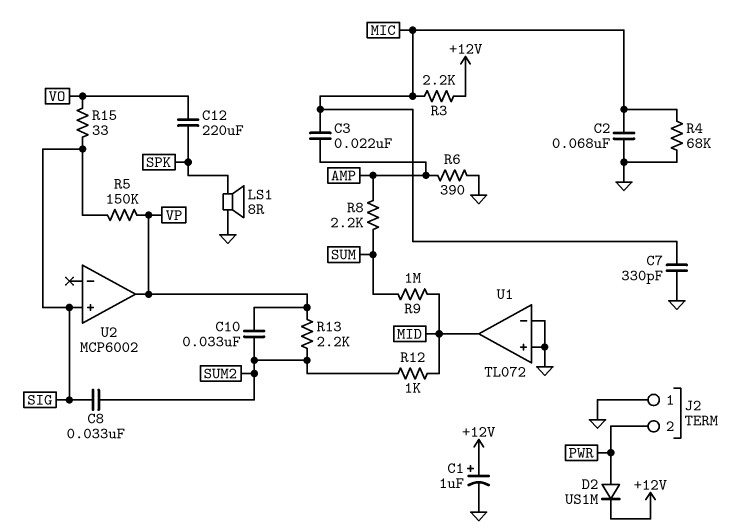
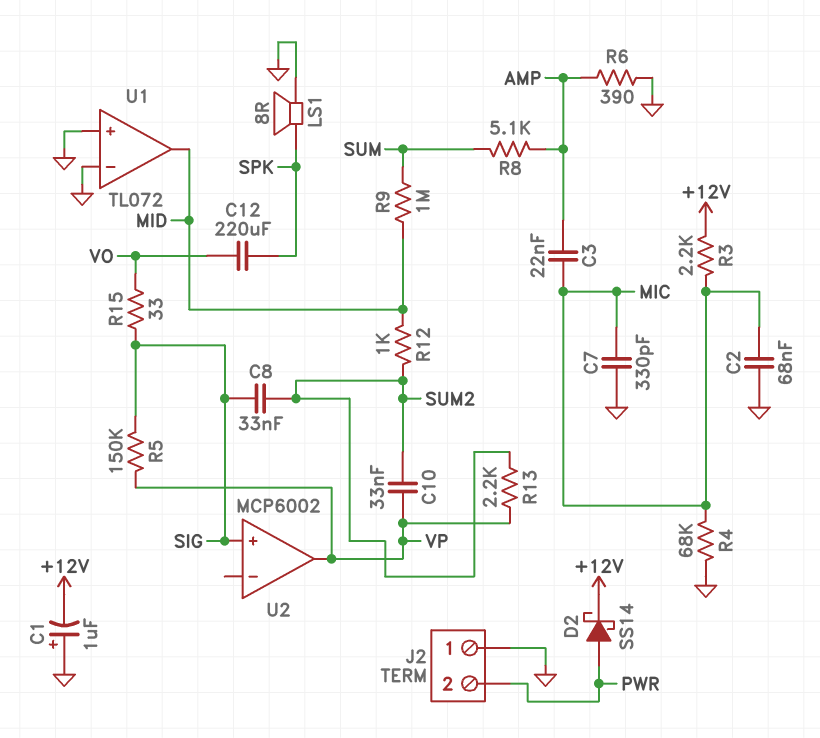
C1: 1uF (plus +12V, minus GND) -> 1uF (plus GND, minus +12V)
D2: diode US1M (A PWR, K +12V) -> schottky SS14 (A PWR, K +12V)
R8: 2.2k (AMP, SUM) -> 5.1k (AMP, SUM)

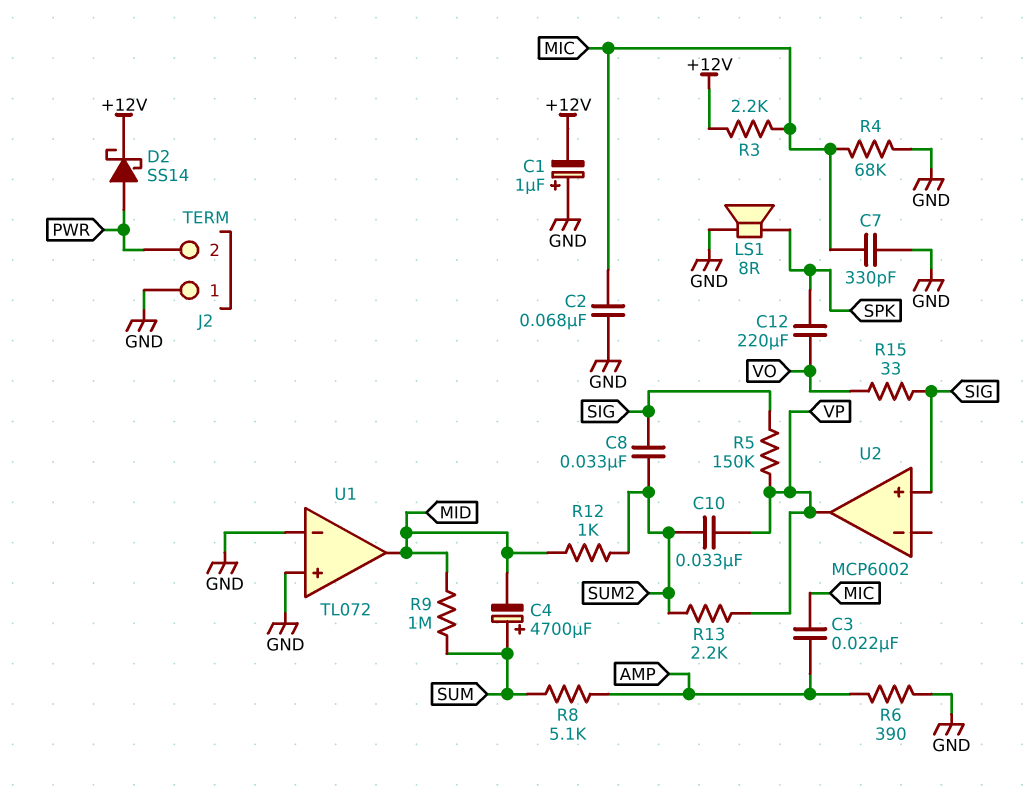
C4: none -> 4700uF (plus SUM, minus MID)

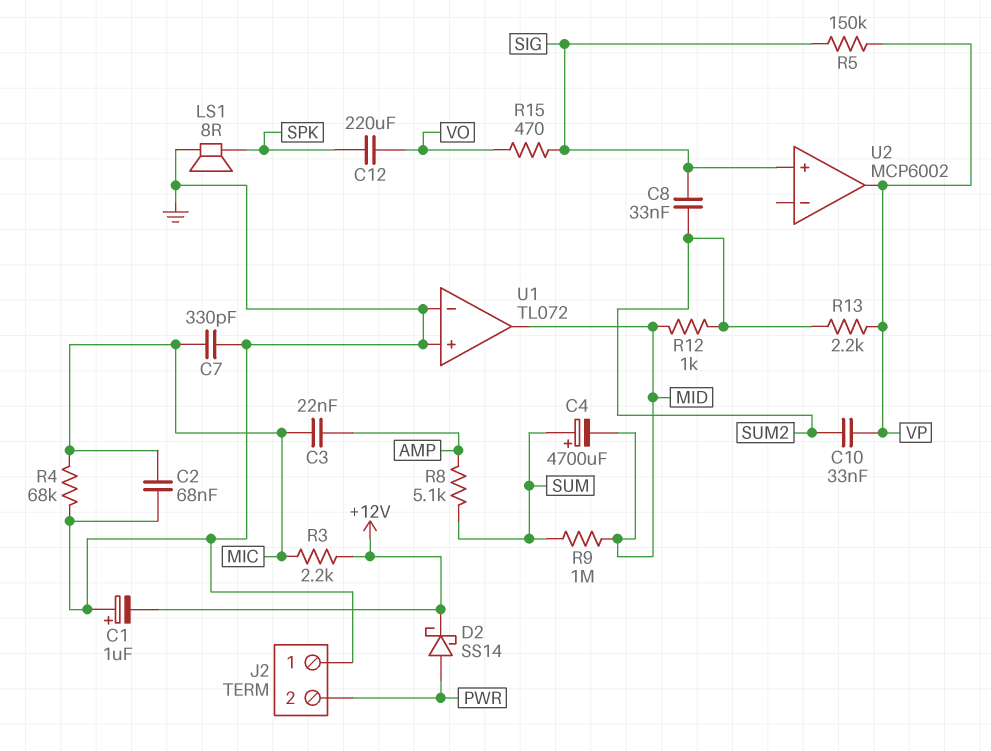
R6: 390 (AMP, GND) -> none
R15: 33 (SIG, VO) -> 470 (SIG, VO)

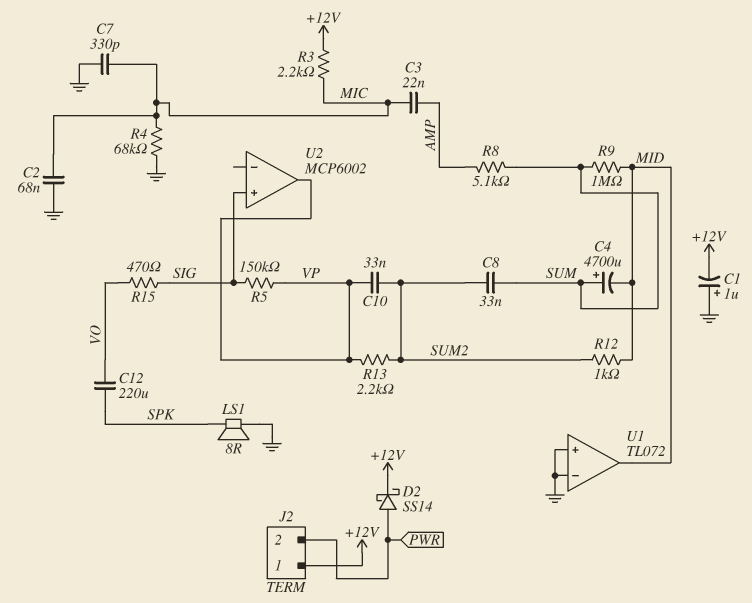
C8: 33nF (SIG, SUM2) -> 33nF (SUM, SUM2)
J2 pin 1: GND -> +12V

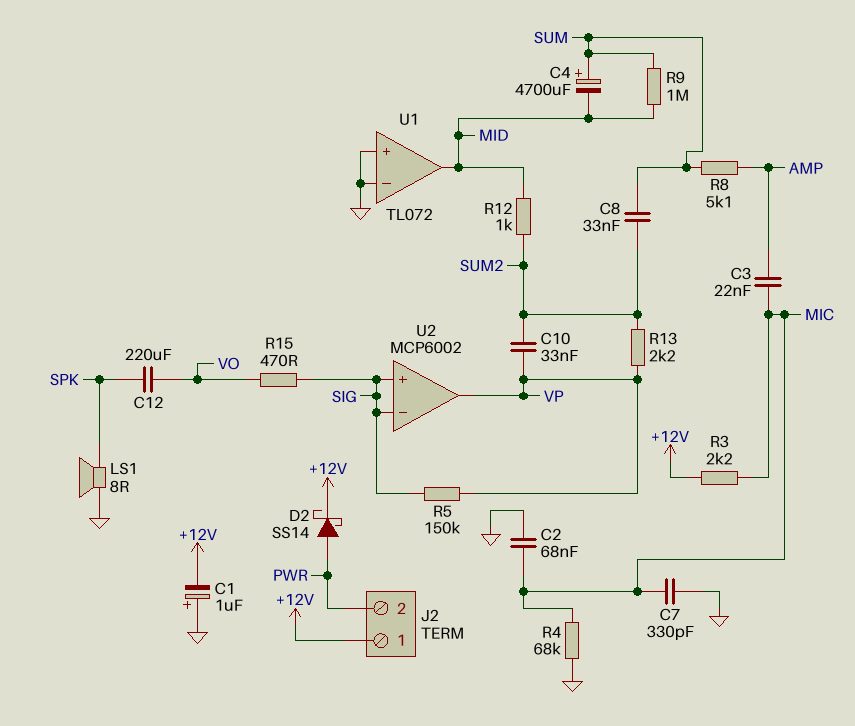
U2 pin in-: none -> SIG

